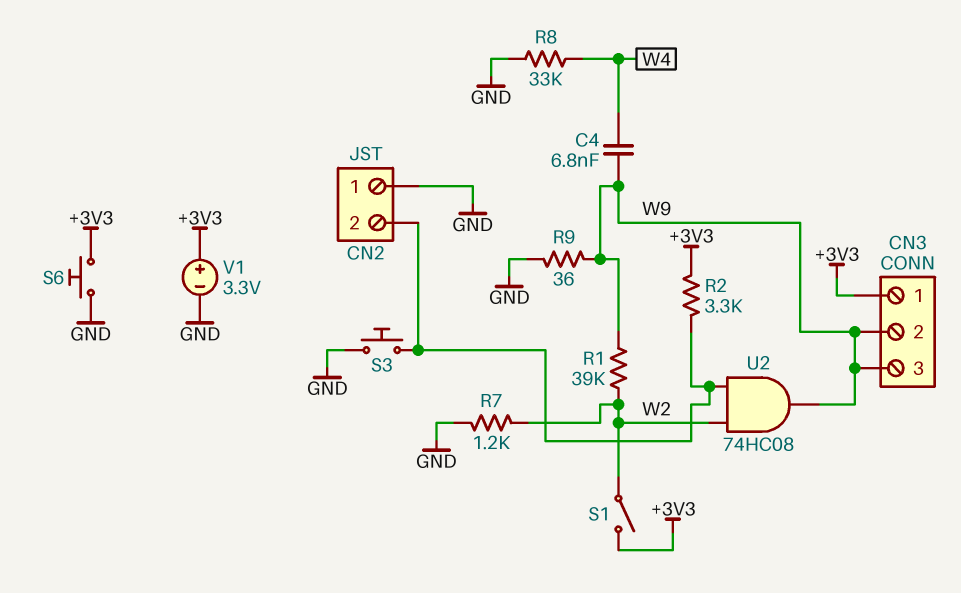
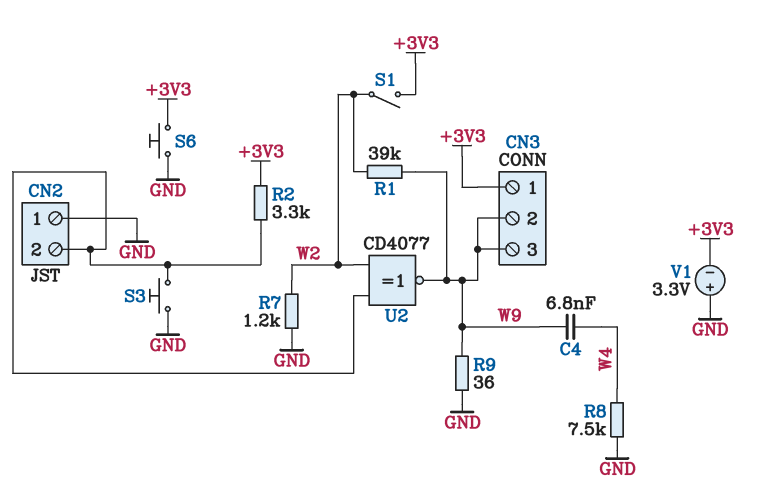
R8: 33k (GND, W4) -> 7.5k (GND, W4)
U2: AND 74HC08 (in CN2/2, in W2, out W9) -> XNOR CD4077 (in CN2/2, in W2, out W9)
V1: 3.3V (plus +3V3, minus GND) -> 3.3V (plus GND, minus +3V3)

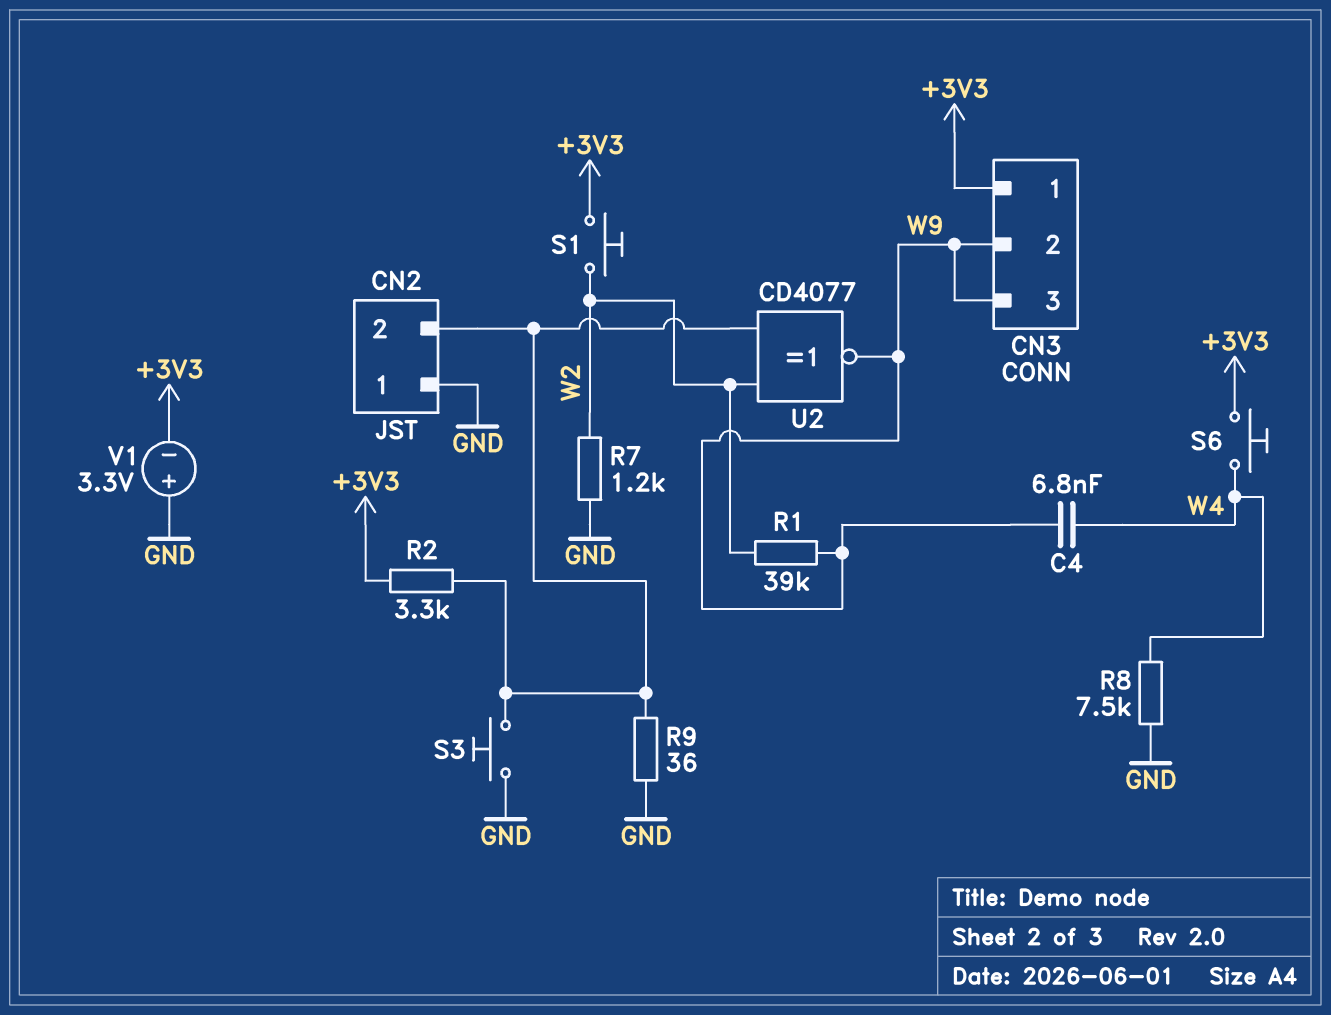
R9: 36 (GND, W9) -> 36 (CN2/2, GND)
S1: switch (+3V3, W2) -> button (+3V3, W2)
S6: button (+3V3, GND) -> button (+3V3, W4)

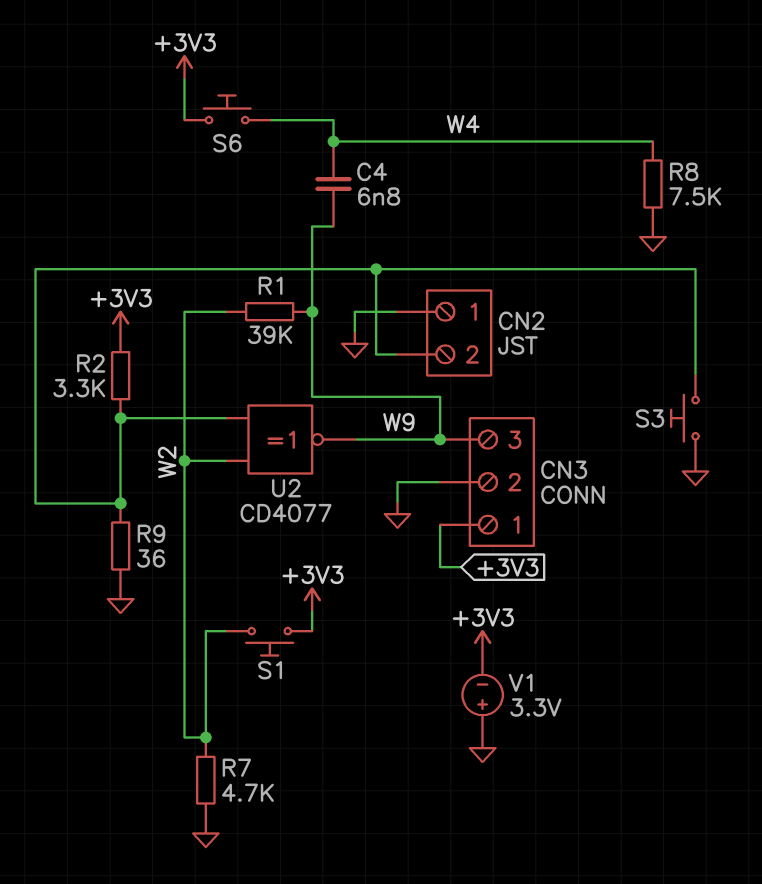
CN3 pin 2: W9 -> GND
R7: 1.2k (GND, W2) -> 4.7k (GND, W2)

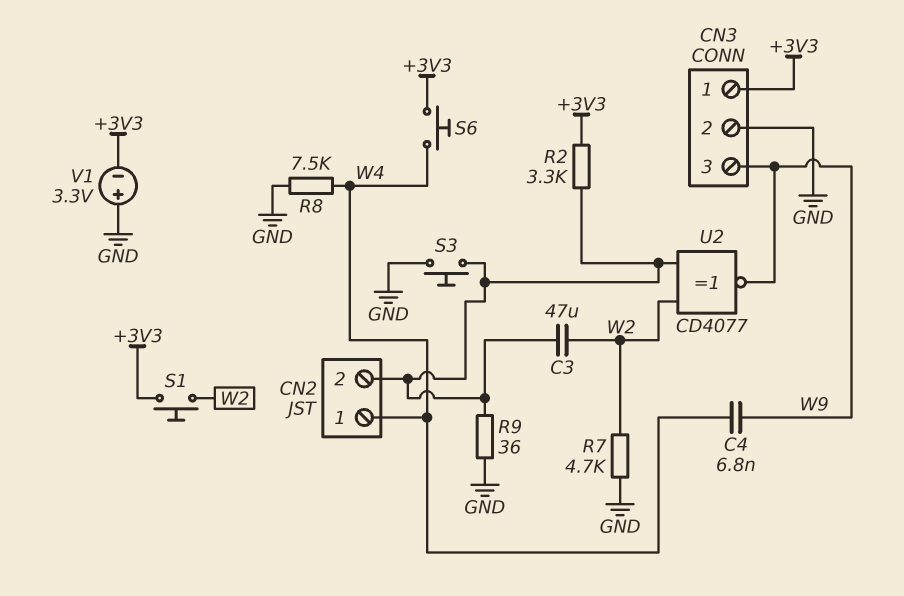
C3: none -> 47uF (CN2/2, W2)
CN2 pin 1: GND -> W4
R1: 39k (W2, W9) -> none

